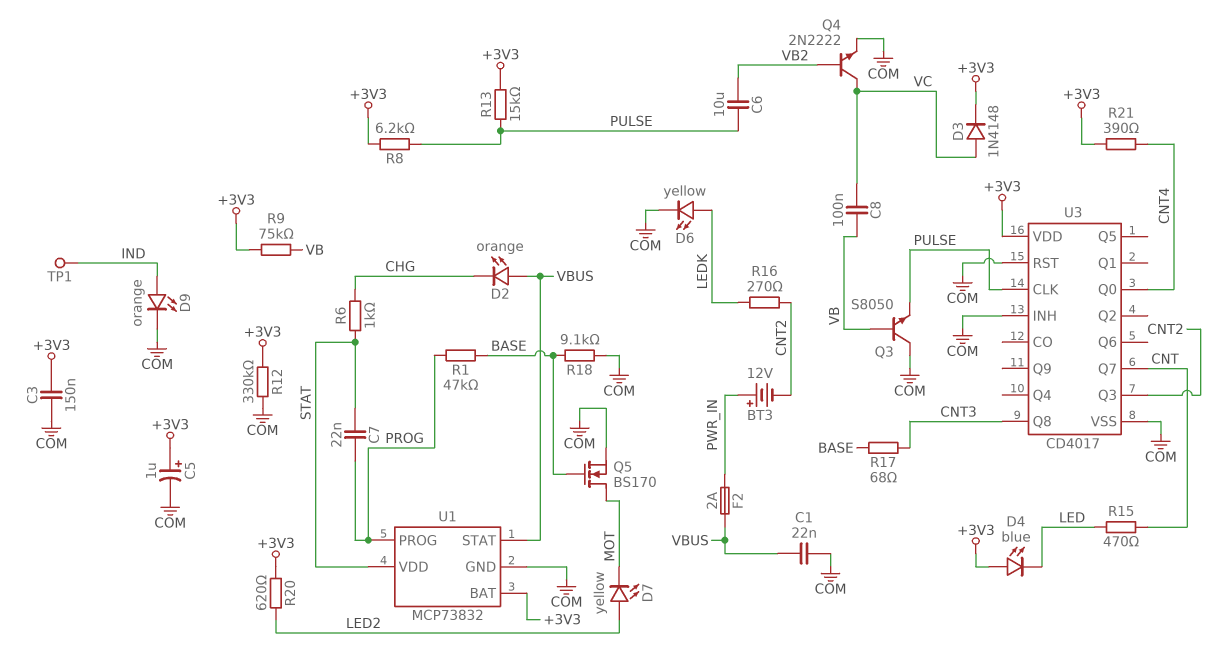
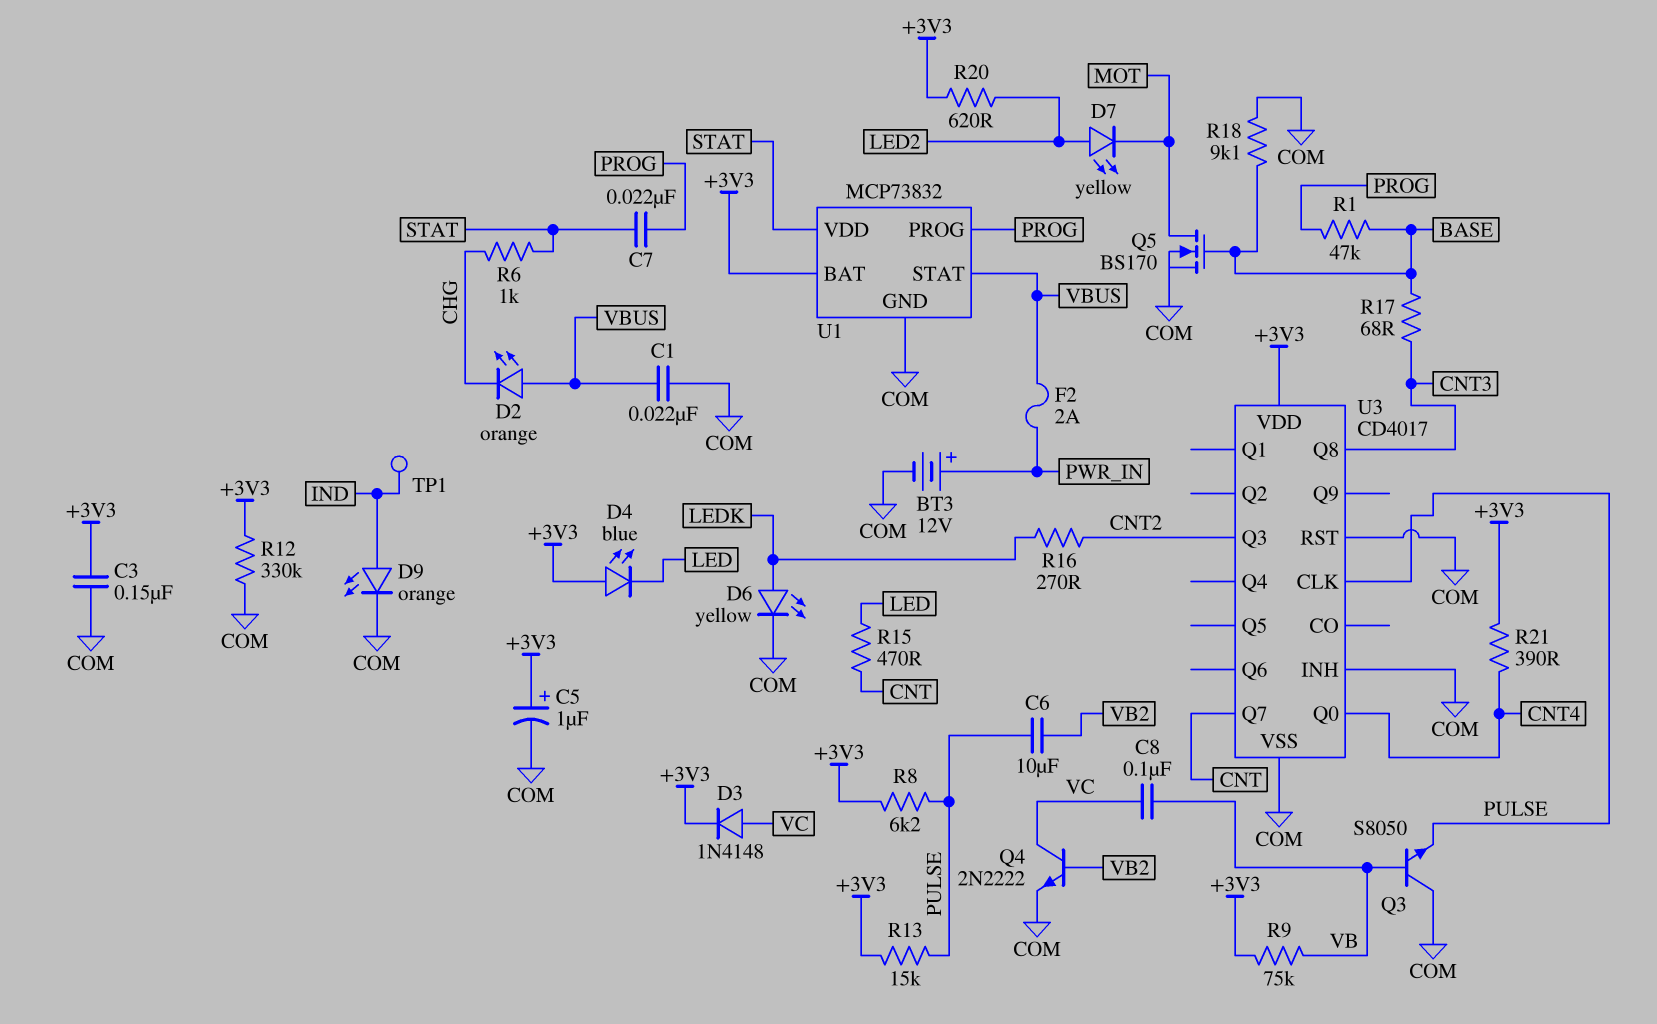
BT3: 12V (plus PWR_IN, minus CNT2) -> 12V (plus PWR_IN, minus COM)

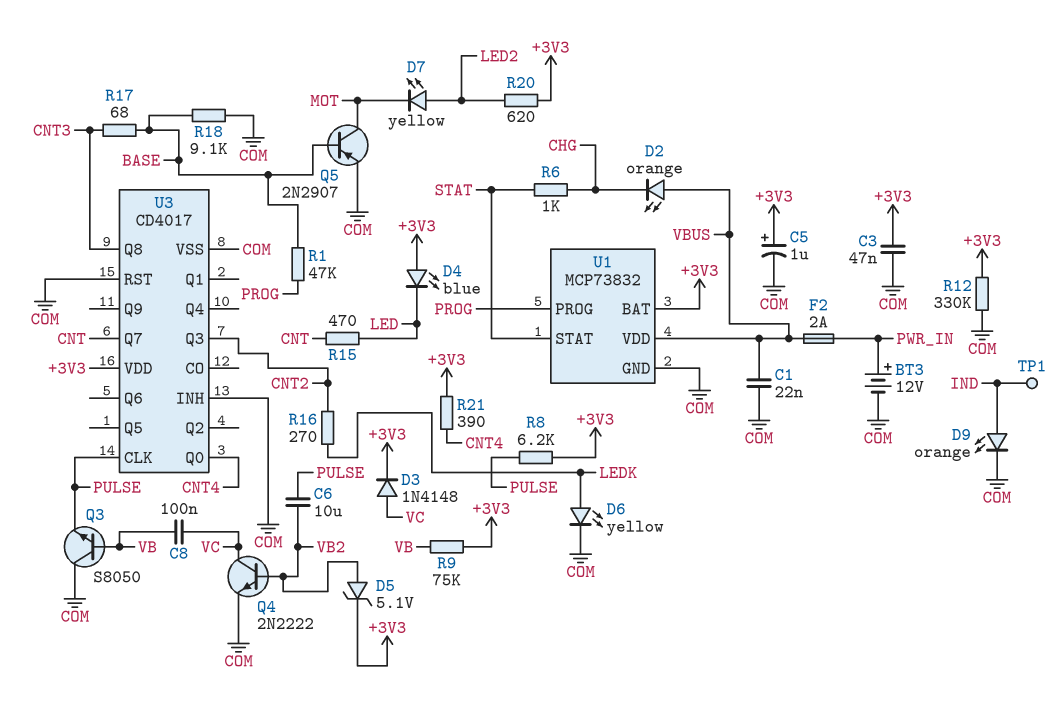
C3: 150nF (+3V3, COM) -> 47nF (+3V3, COM)
C7: 22nF (PROG, STAT) -> none
D5: none -> zener 5.1V (A VB2, K +3V3)
Q5: NMOS BS170 (G BASE, D MOT, S COM) -> PNP 2N2907 (B BASE, C MOT, E COM)
R13: 15k (+3V3, PULSE) -> none
U1 pin STAT: VBUS -> STAT
U1 pin VDD: STAT -> VBUS

